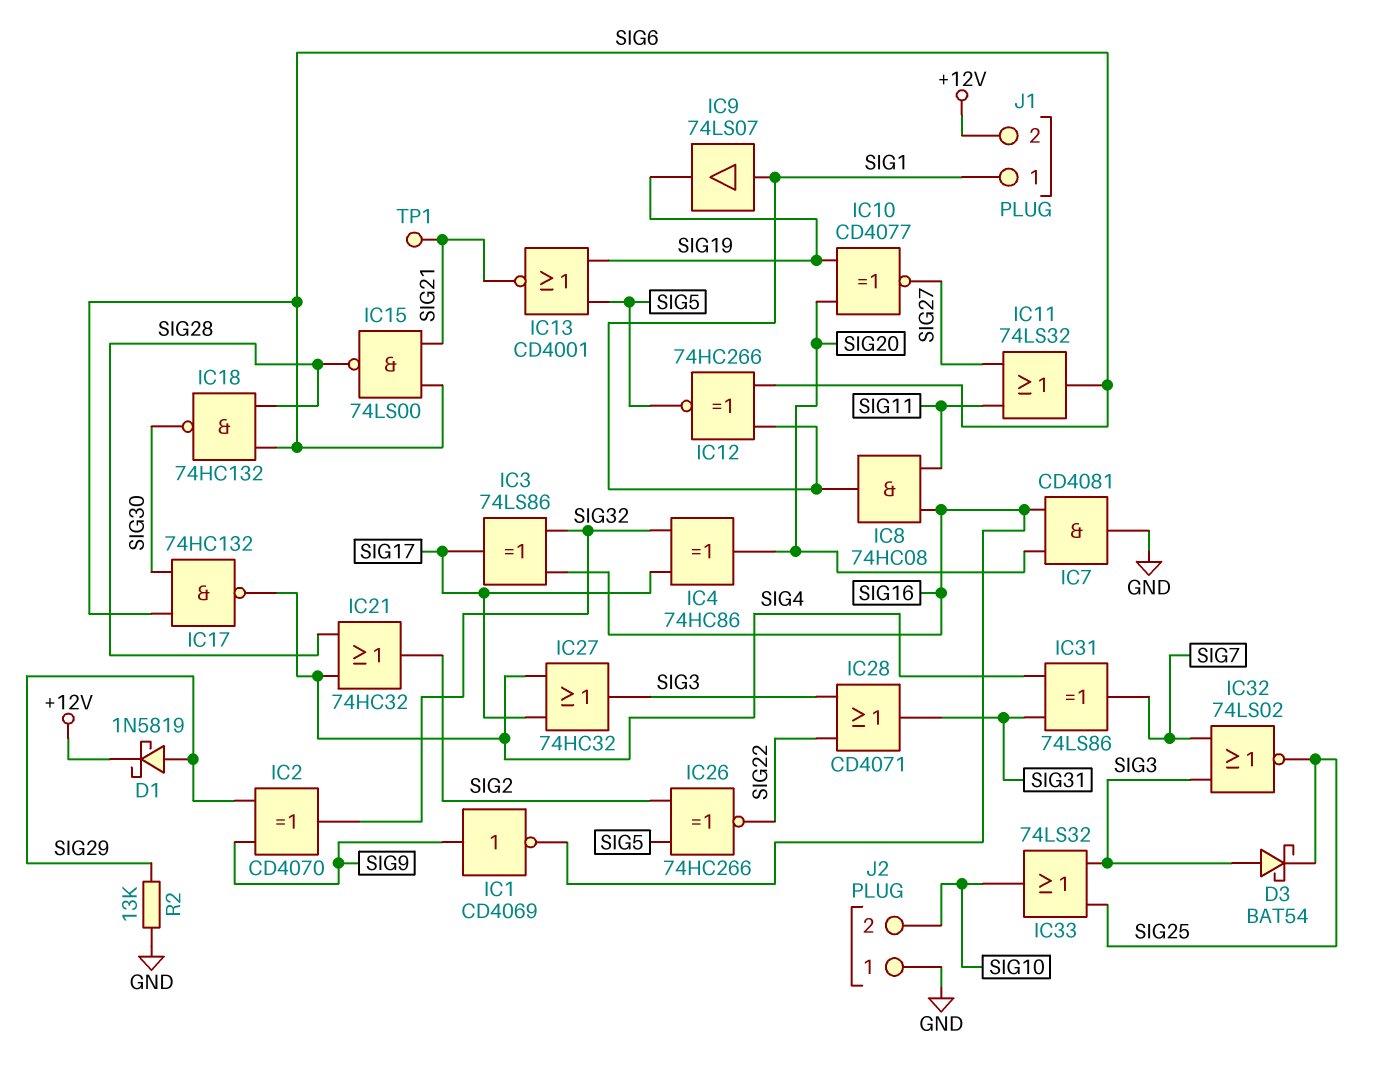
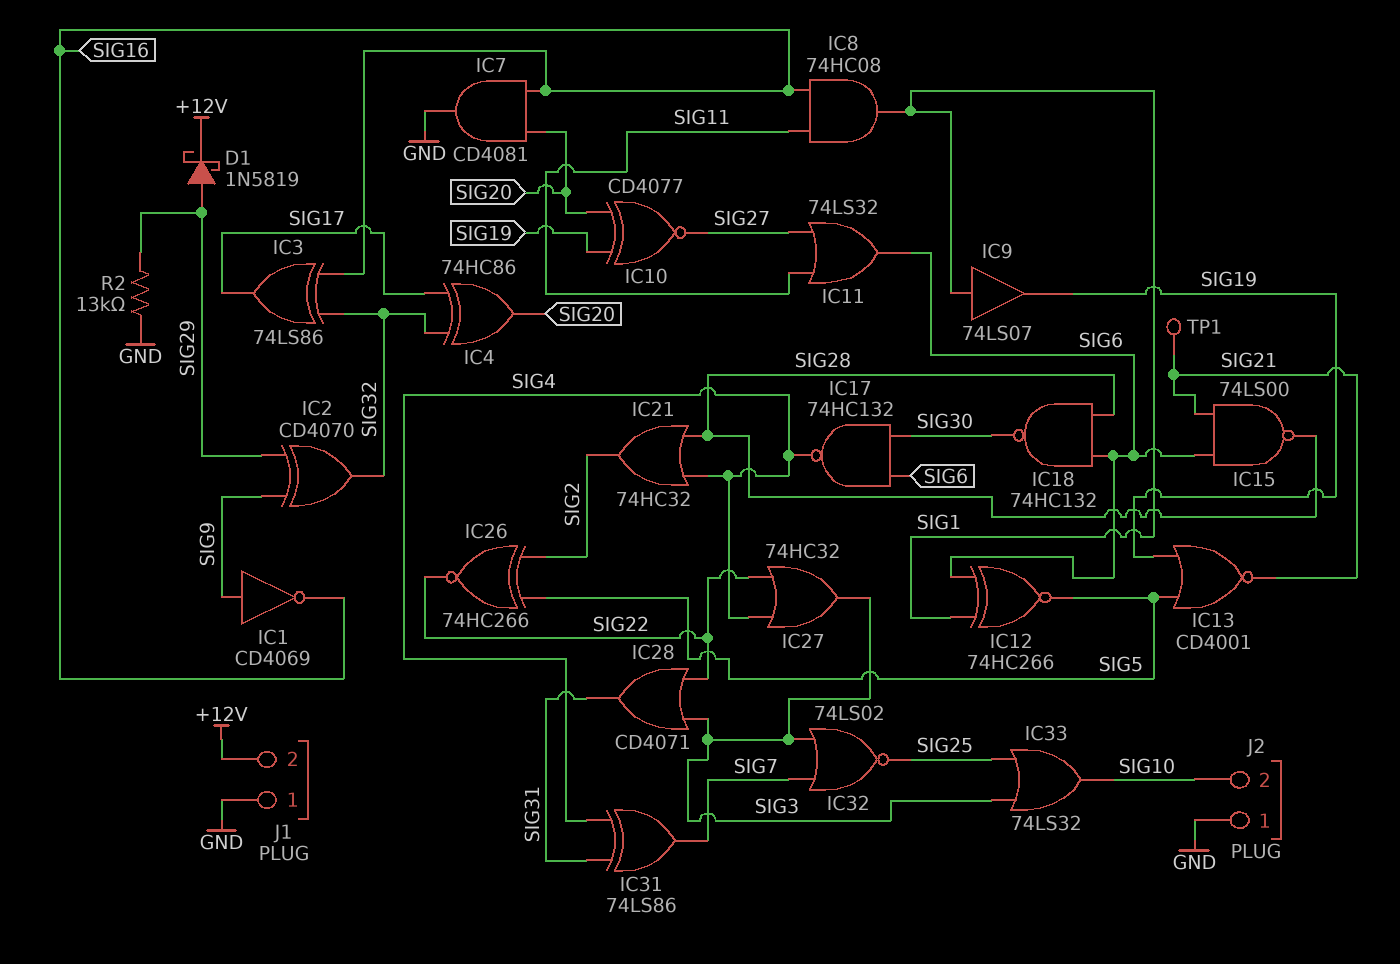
D3: schottky BAT54 (A SIG3, K SIG25) -> none
IC27: OR 74HC32 (in SIG4, in SIG17, out SIG3) -> OR 74HC32 (in SIG4, in SIG22, out SIG3)
J1 pin 1: SIG1 -> GND

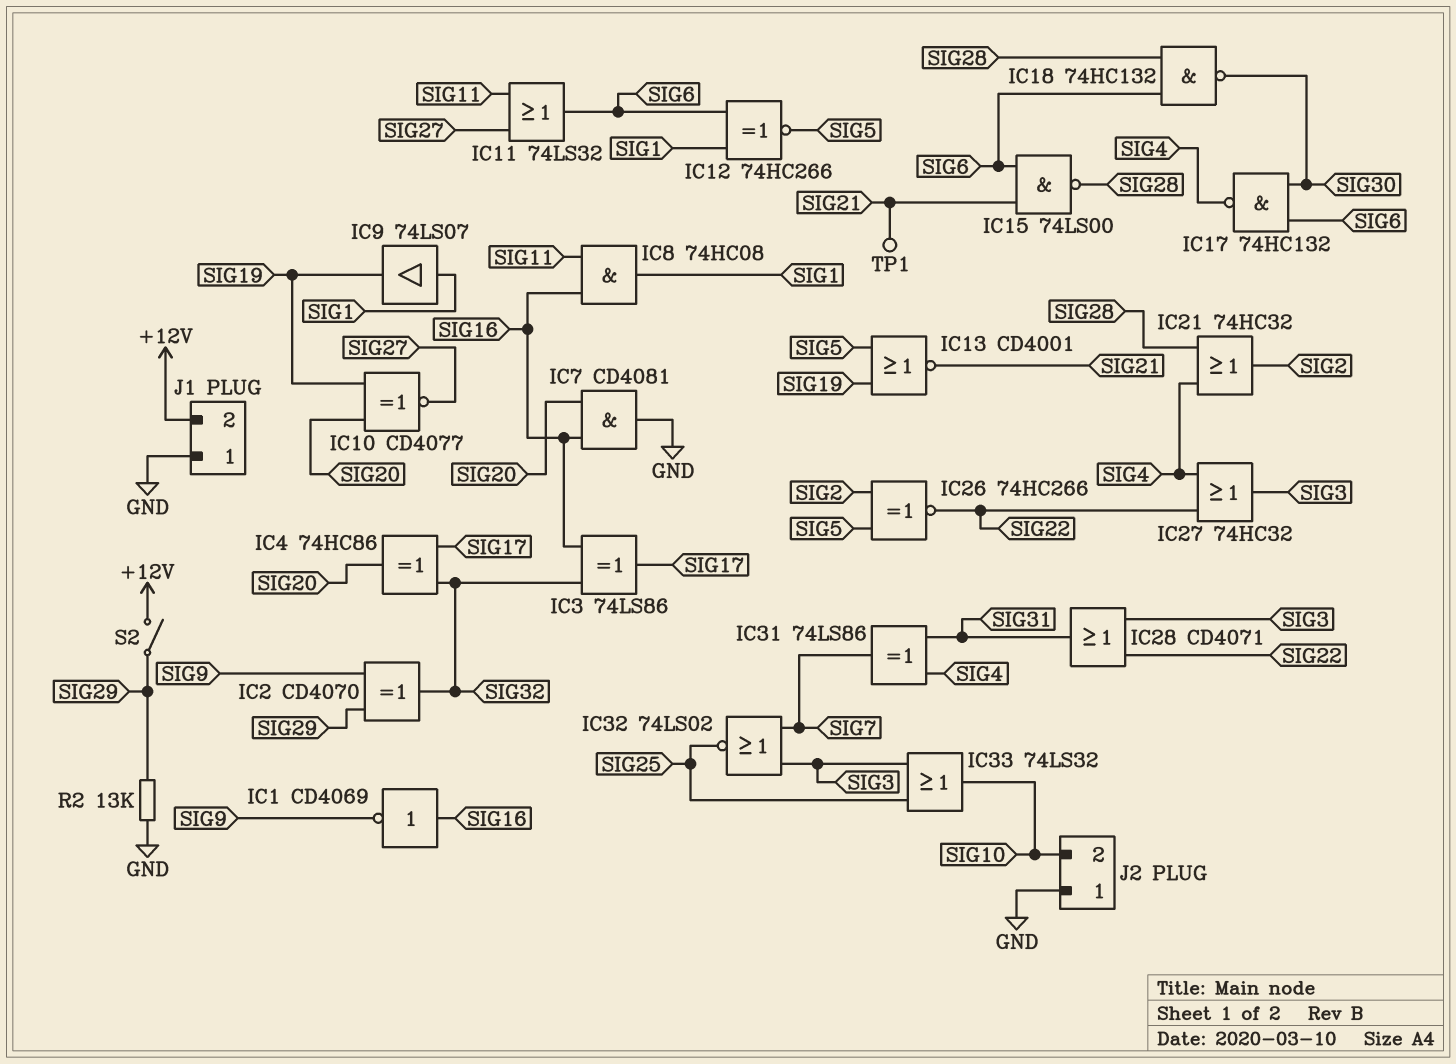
D1: schottky 1N5819 (A SIG29, K +12V) -> none
IC1: NOT CD4069 (in SIG9, out SIG16) -> NOT CD4069 (in SIG16, out SIG9)
S2: none -> switch (+12V, SIG29)

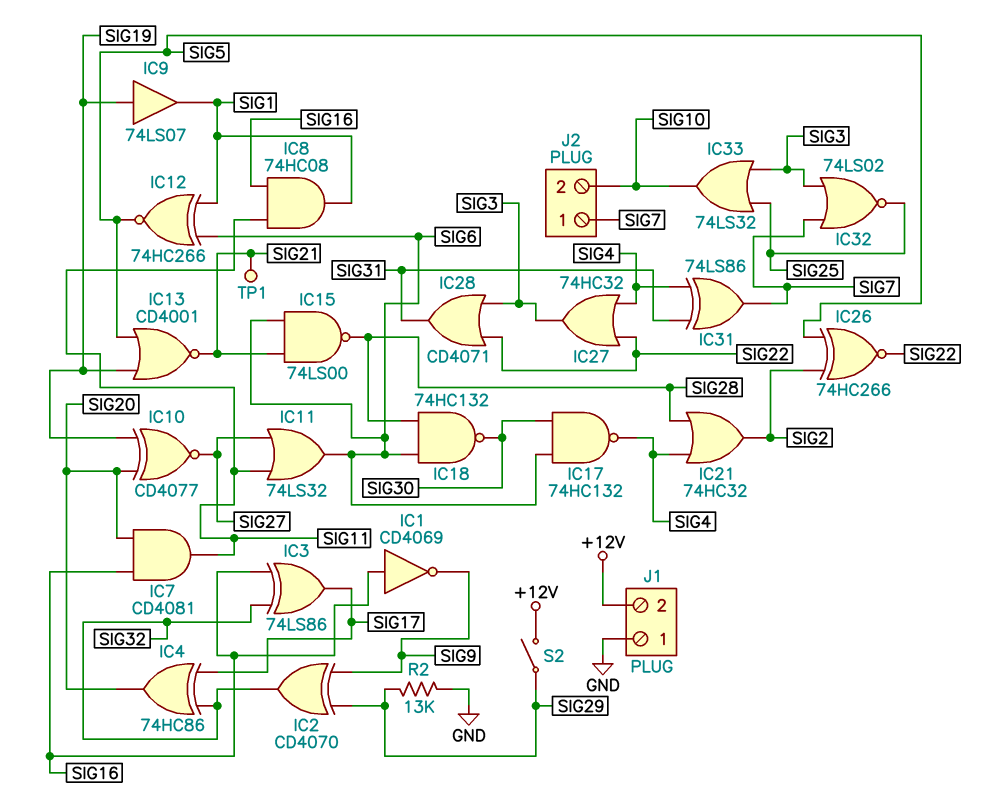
IC7: AND CD4081 (in SIG16, in SIG20, out GND) -> AND CD4081 (in SIG16, in SIG20, out SIG11)
IC9: buffer 74LS07 (in SIG1, out SIG19) -> buffer 74LS07 (in SIG19, out SIG1)
J2 pin 1: GND -> SIG7

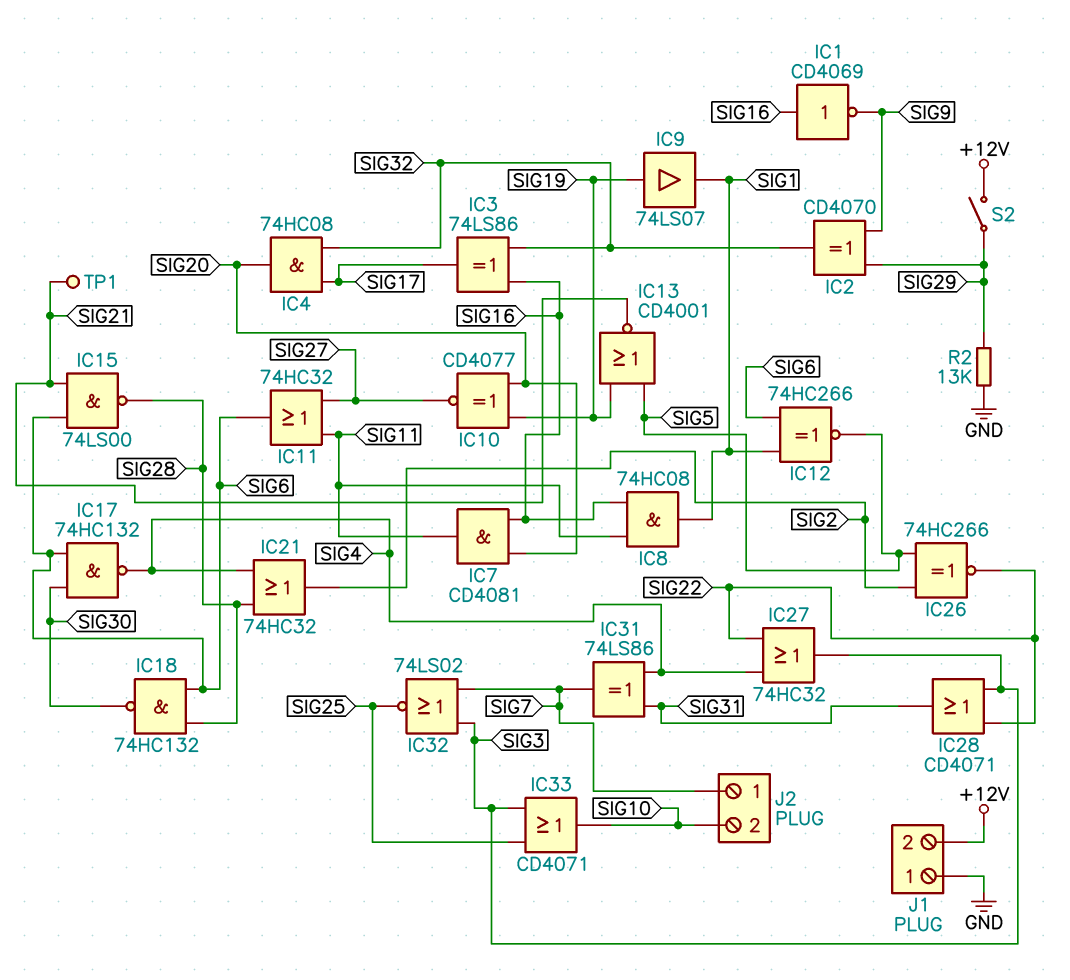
IC4: XOR 74HC86 (in SIG17, in SIG32, out SIG20) -> AND 74HC08 (in SIG17, in SIG32, out SIG20)
IC11: OR 74LS32 (in SIG11, in SIG27, out SIG6) -> OR 74HC32 (in SIG11, in SIG27, out SIG6)
IC33: OR 74LS32 (in SIG3, in SIG25, out SIG10) -> OR CD4071 (in SIG3, in SIG25, out SIG10)

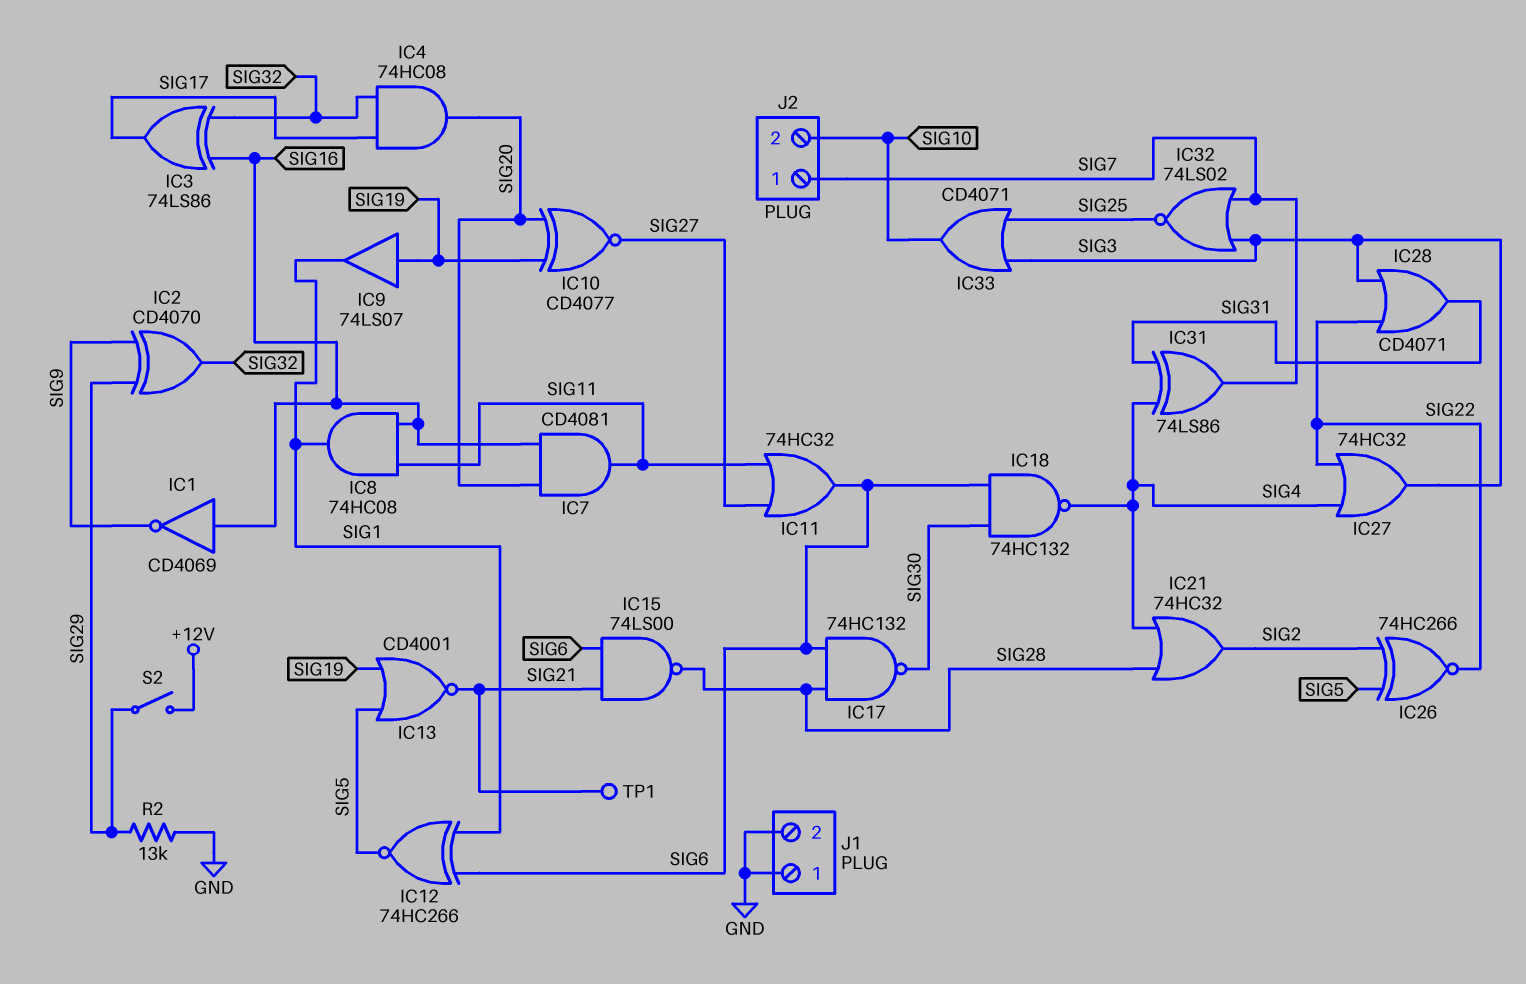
IC17: NAND 74HC132 (in SIG6, in SIG30, out SIG4) -> NAND 74HC132 (in SIG6, in SIG28, out SIG30)
IC18: NAND 74HC132 (in SIG6, in SIG28, out SIG30) -> NAND 74HC132 (in SIG6, in SIG30, out SIG4)
J1 pin 2: +12V -> GND

